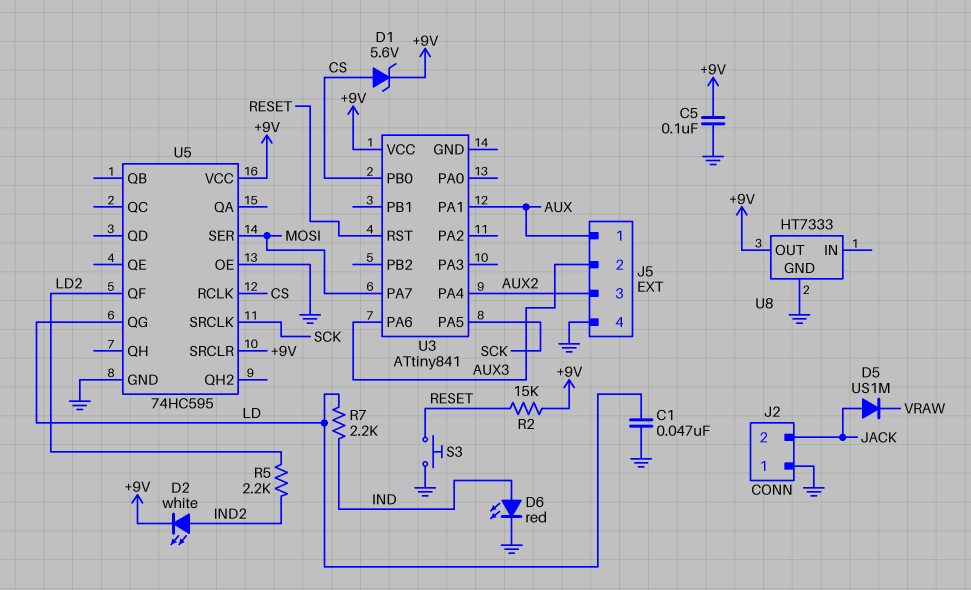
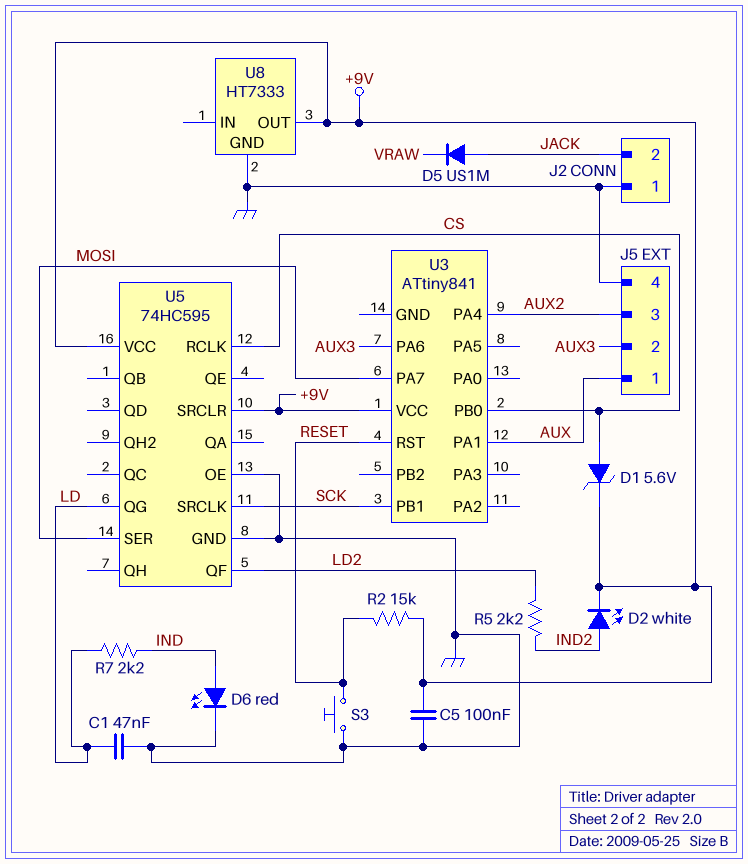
U3 pin PA5: SCK -> none
U3 pin PB1: none -> SCK

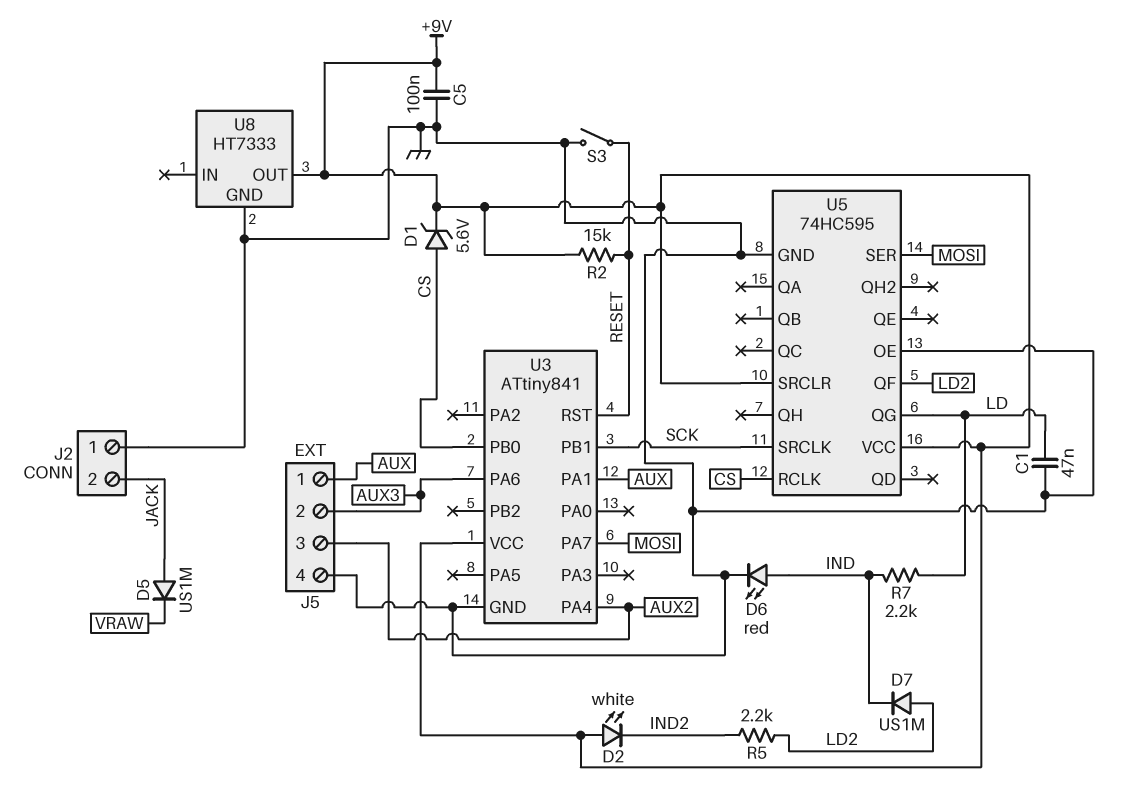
D2: LED white (A IND2, K +9V) -> LED white (A +9V, K IND2)
D7: none -> diode US1M (A LD2, K IND)
S3: button (GND, RESET) -> switch (GND, RESET)
U3 pin GND: none -> GND

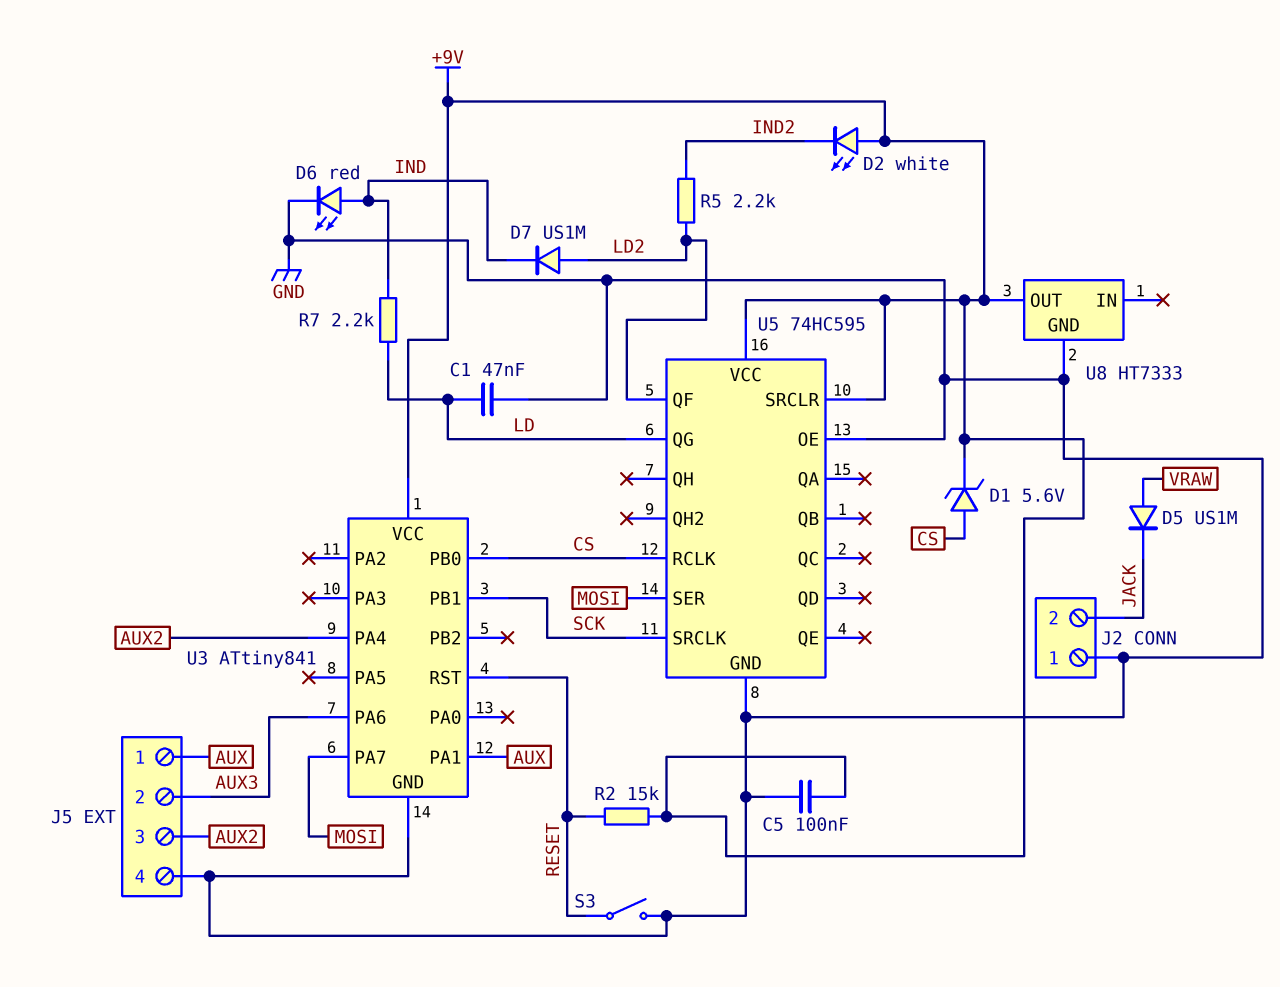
D5: diode US1M (A JACK, K VRAW) -> diode US1M (A VRAW, K JACK)

